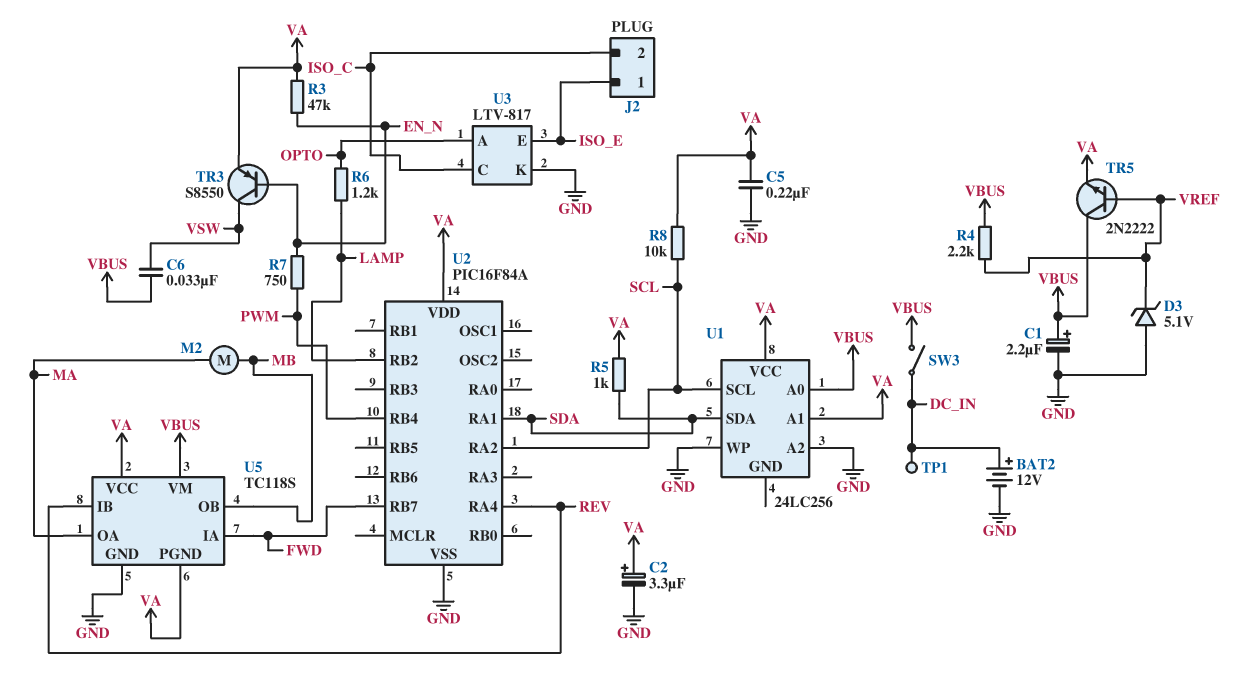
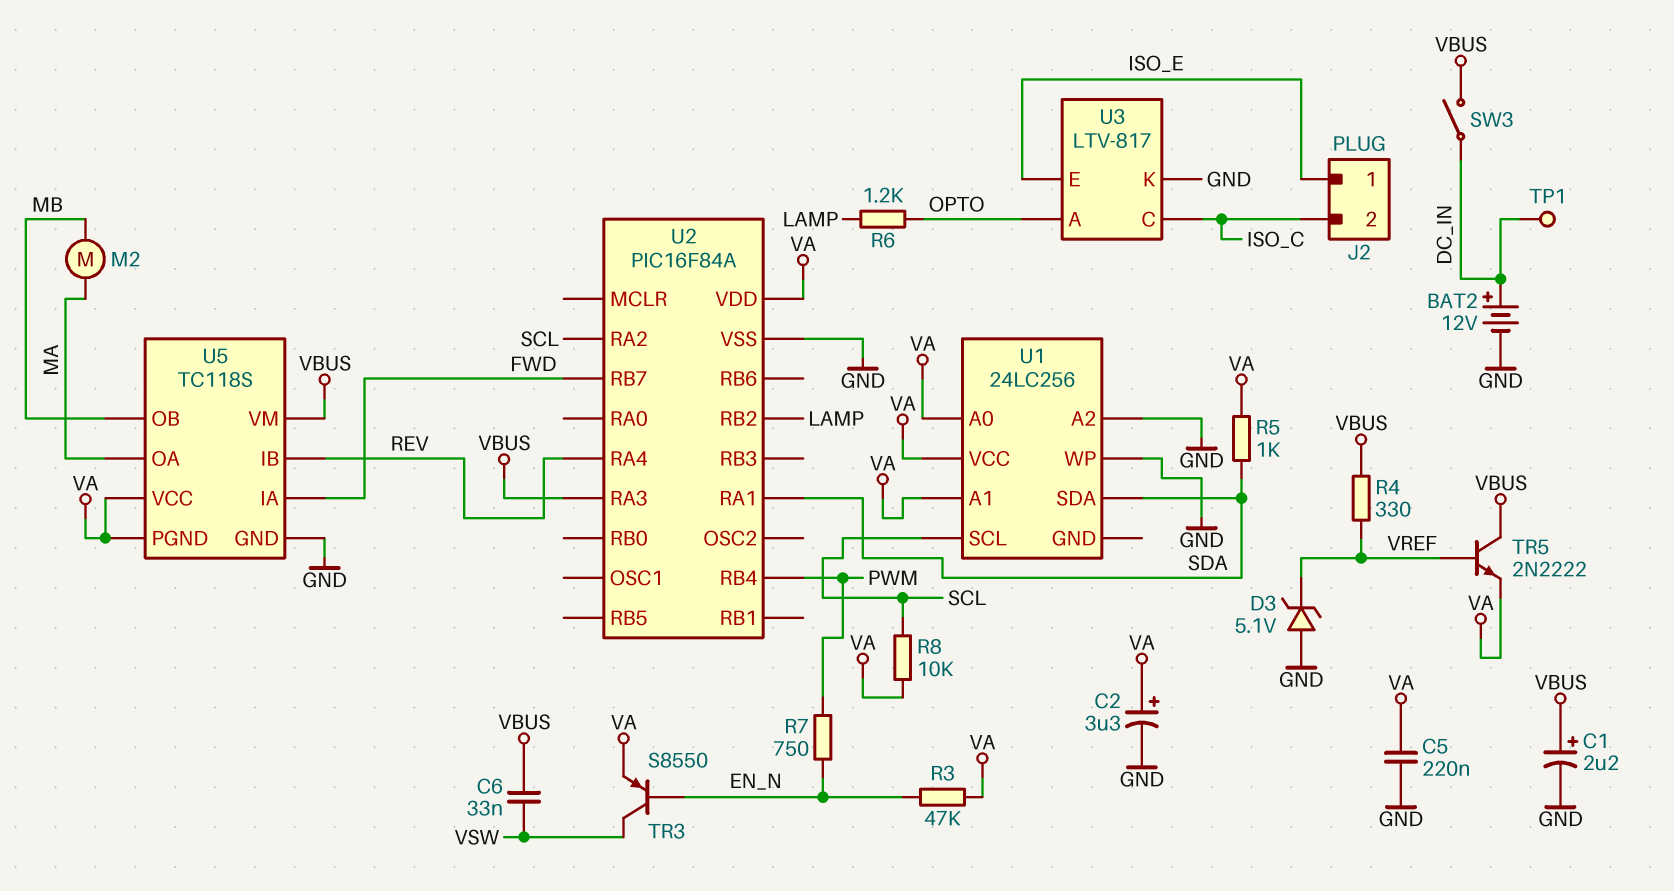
R4: 2.2k (VBUS, VREF) -> 330 (VBUS, VREF)
U1 pin A0: VBUS -> VA
U2 pin RA3: none -> VBUS

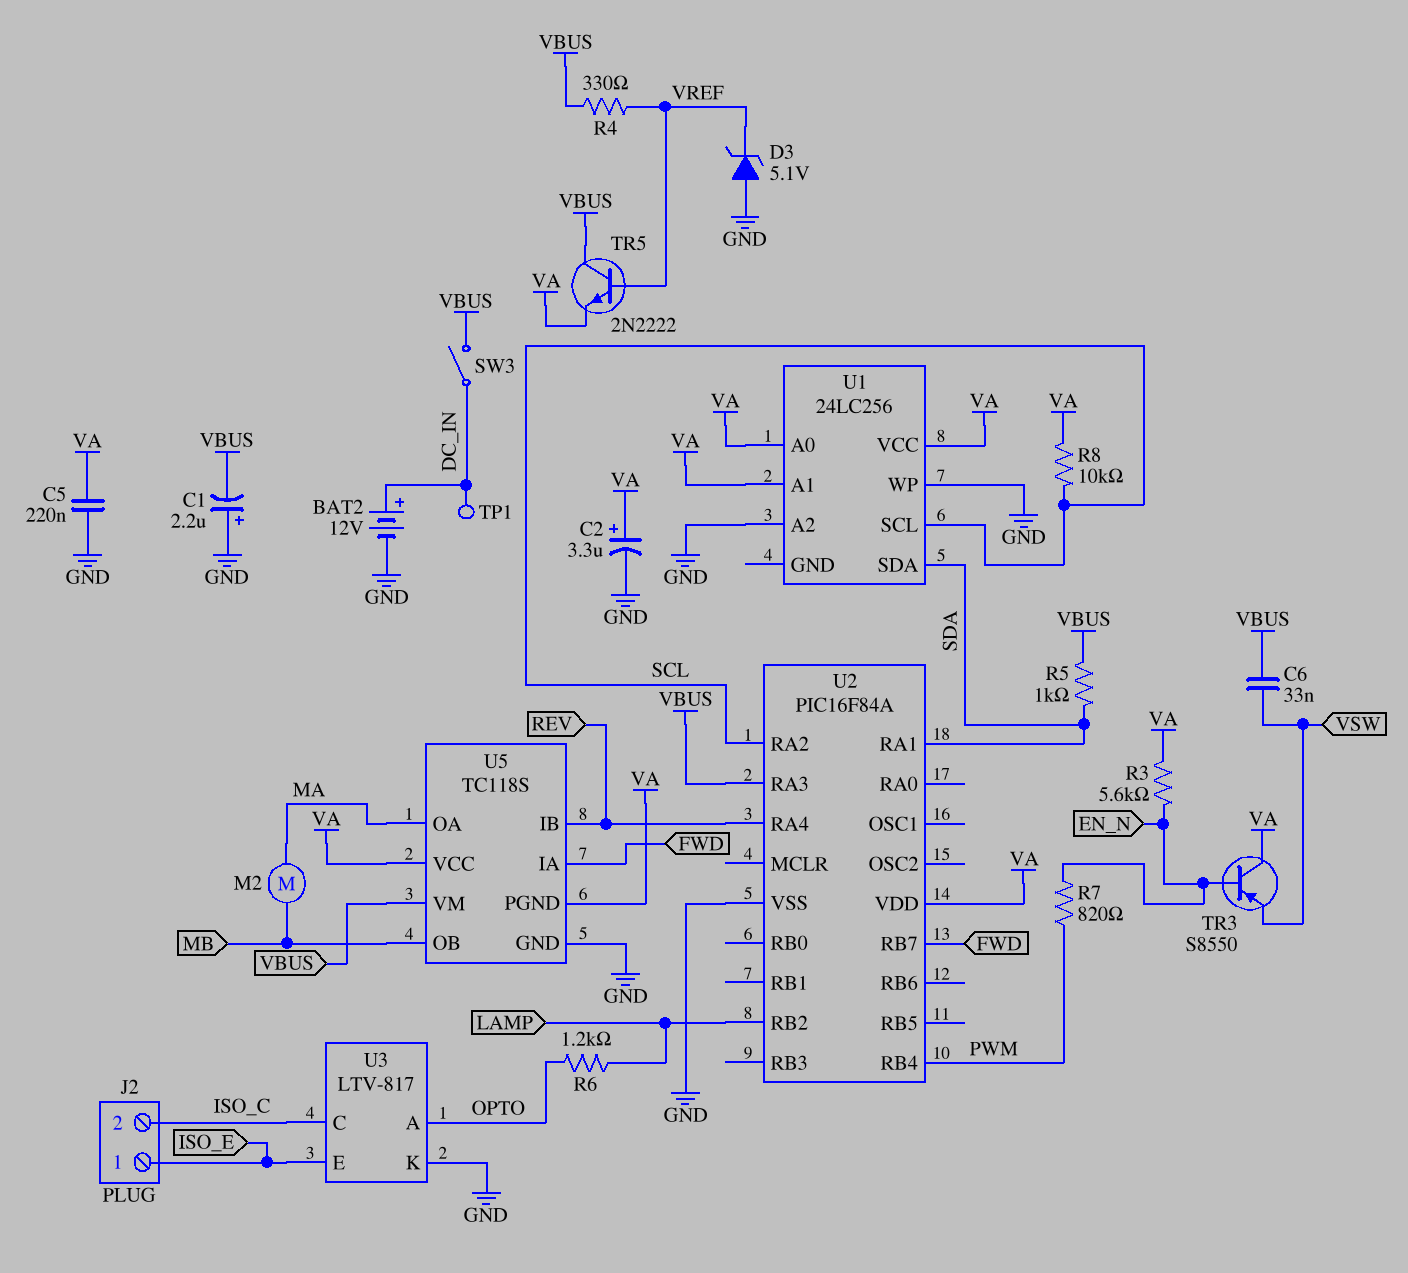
C1: 2.2uF (plus VBUS, minus GND) -> 2.2uF (plus GND, minus VBUS)
R3: 47k (EN_N, VA) -> 5.6k (EN_N, VA)
R5: 1k (SDA, VA) -> 1k (SDA, VBUS)
R7: 750 (EN_N, PWM) -> 820 (EN_N, PWM)
TR3: PNP S8550 (B EN_N, C VSW, E VA) -> PNP S8550 (B EN_N, C VA, E VSW)

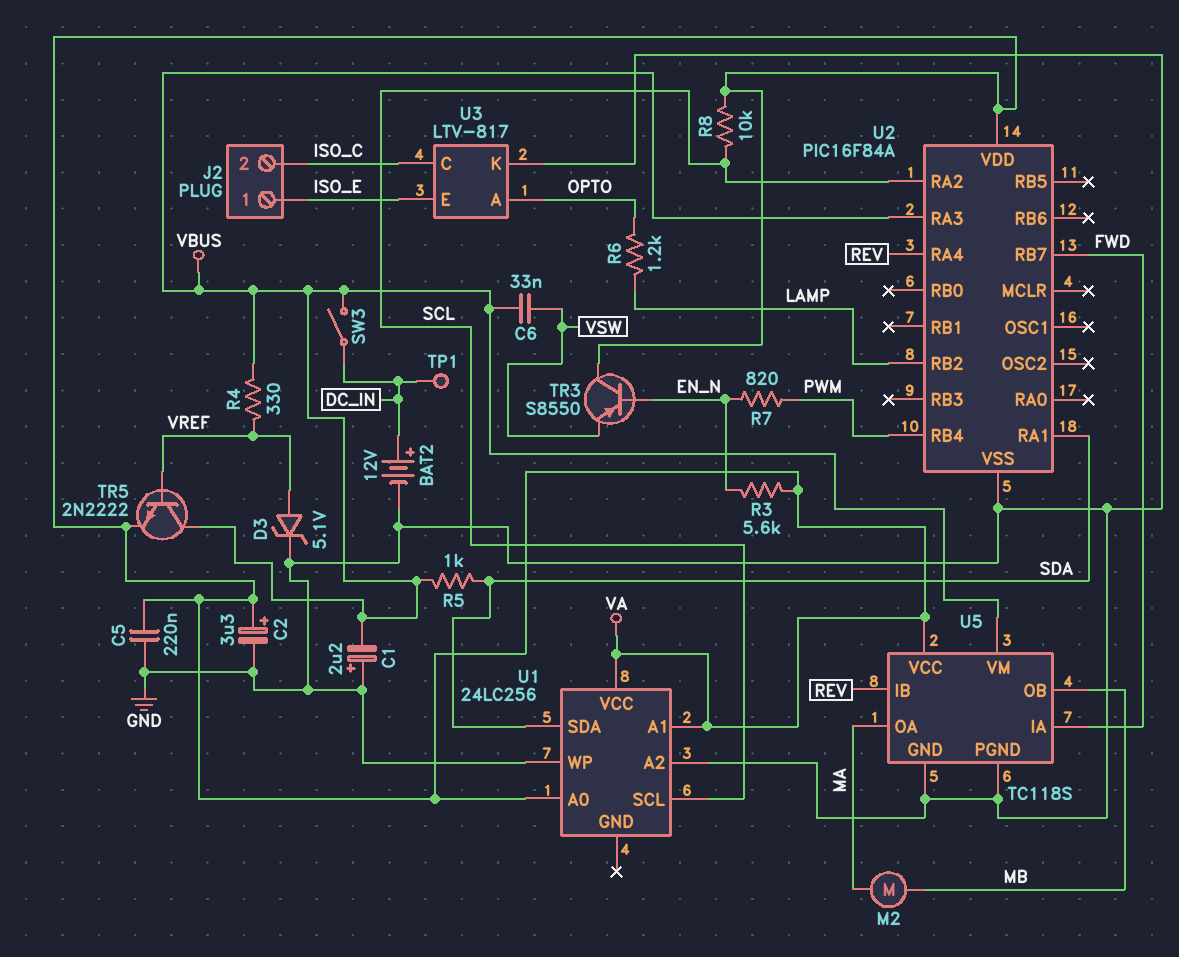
D3: zener 5.1V (A GND, K VREF) -> zener 5.1V (A VREF, K GND)
U5 pin PGND: VA -> GND

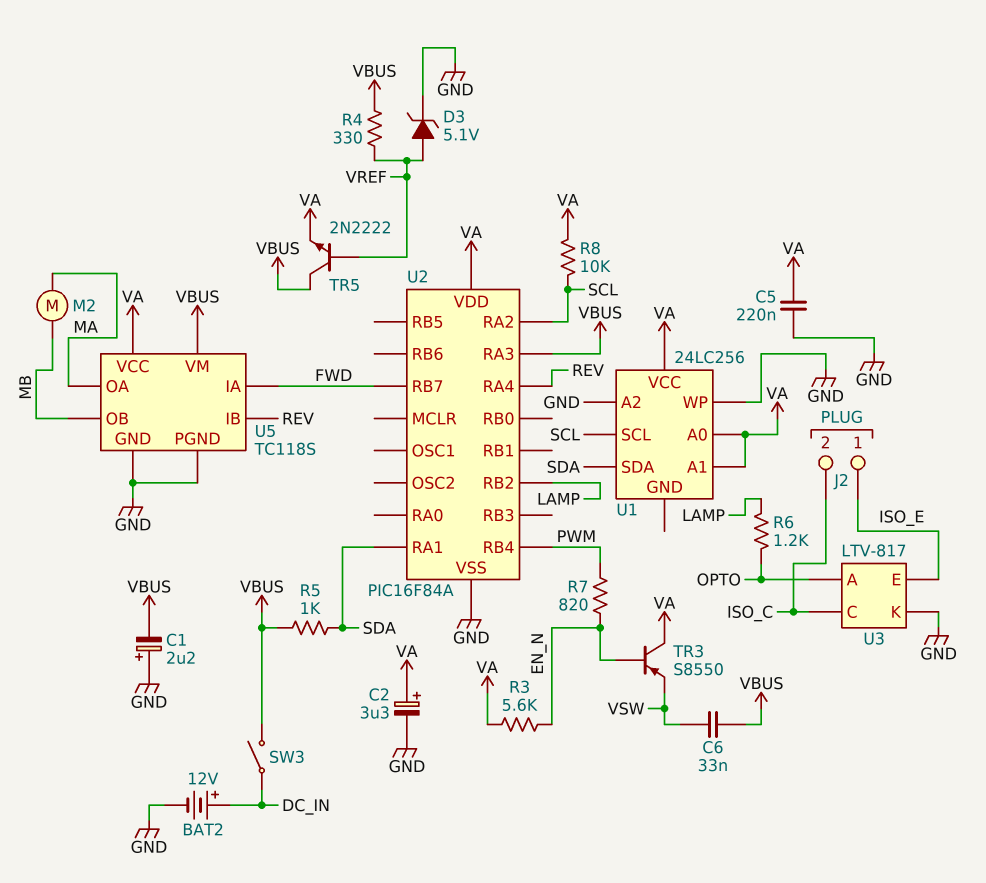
TP1: test point (DC_IN) -> none

